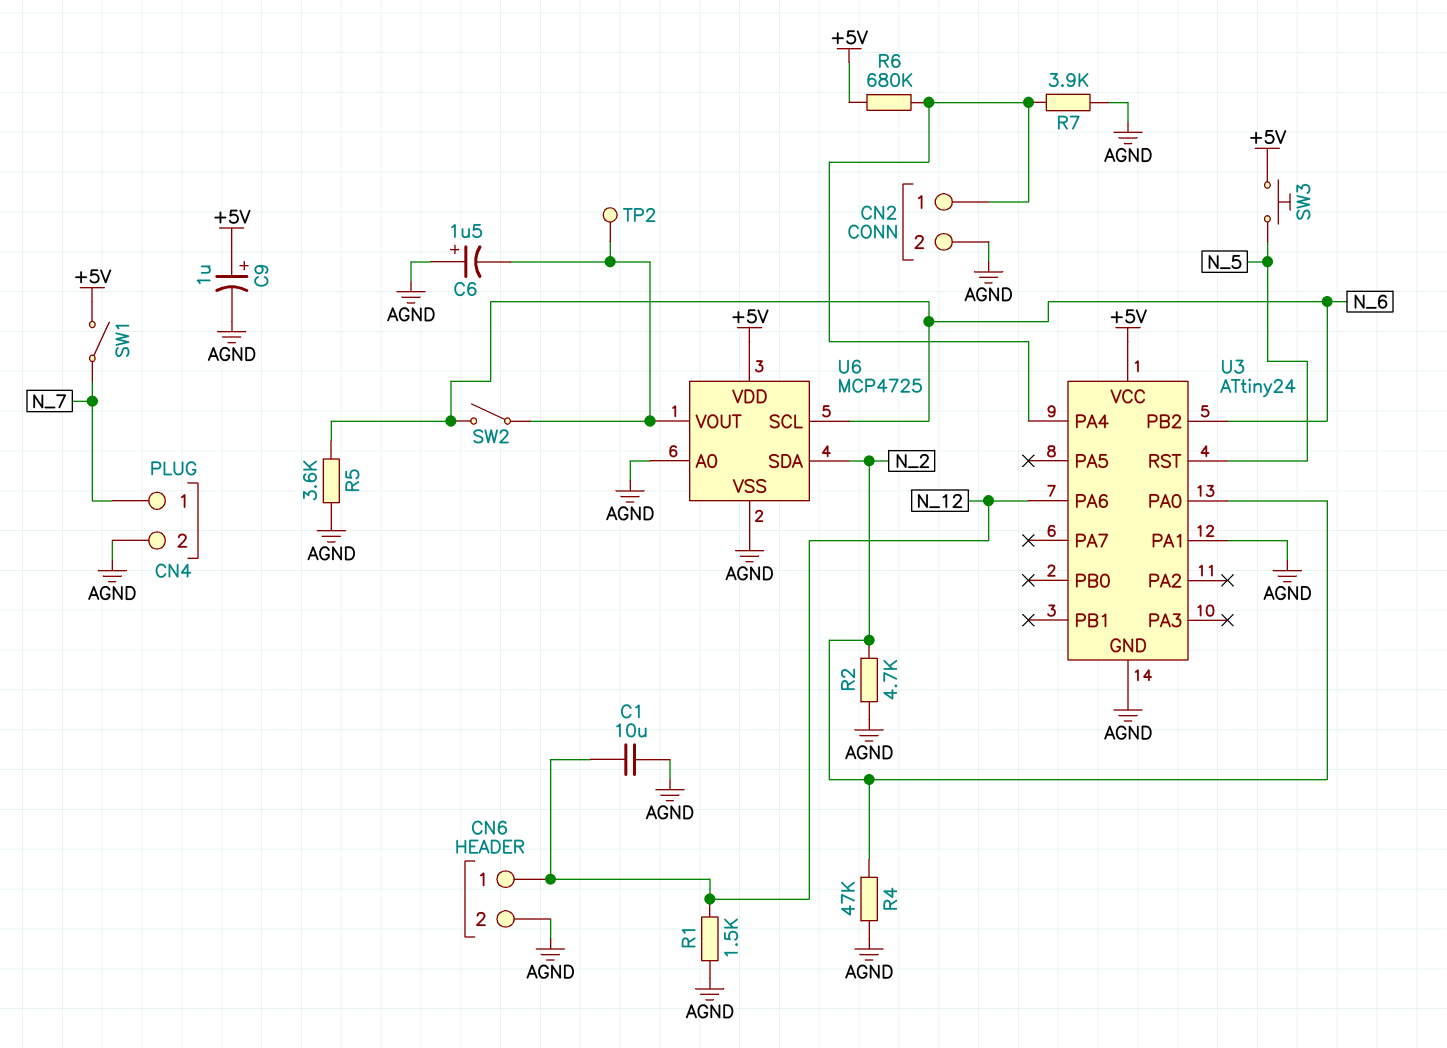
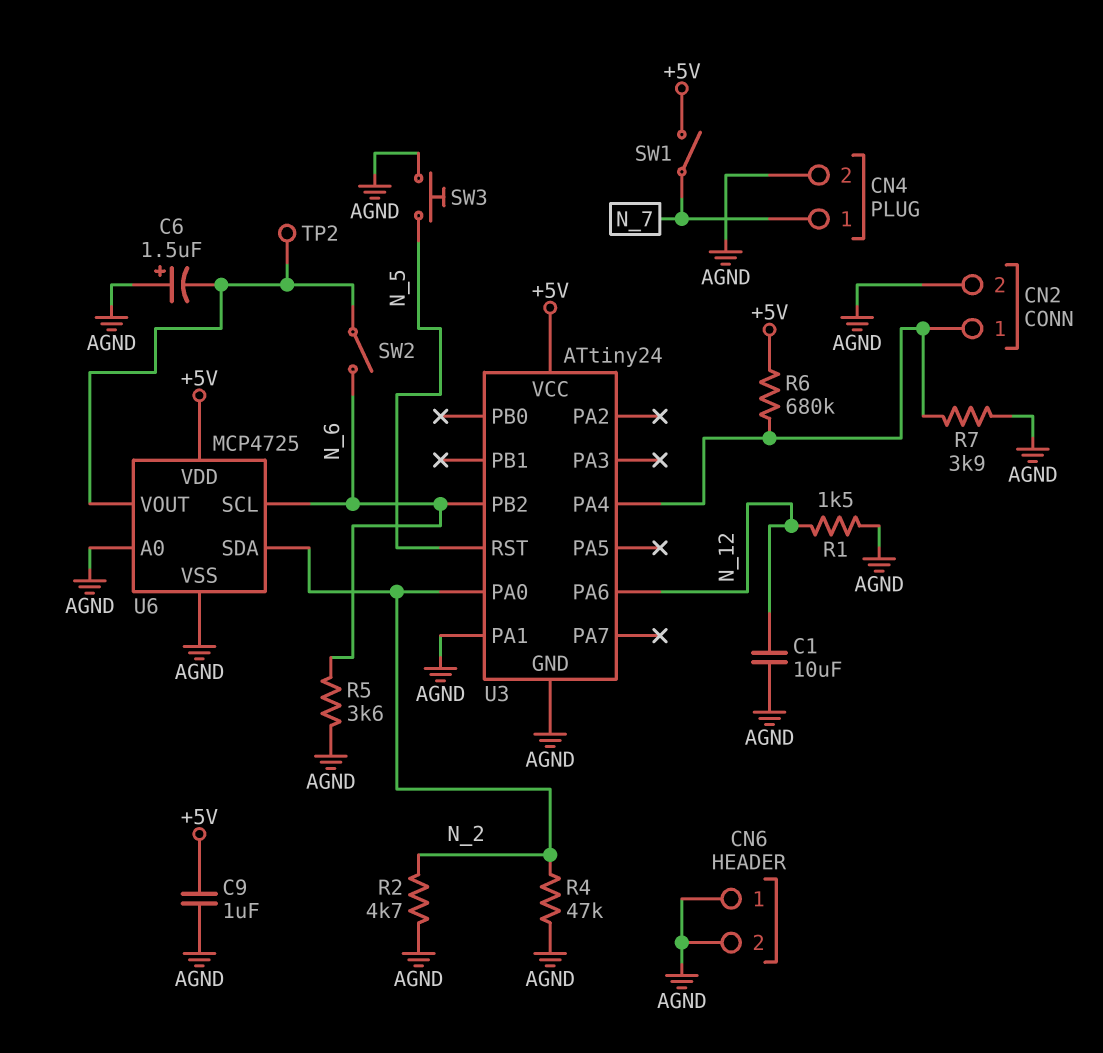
C9: 1uF (plus +5V, minus AGND) -> 1uF (+5V, AGND)
CN6 pin 1: N_12 -> AGND
SW3: button (+5V, N_5) -> button (AGND, N_5)

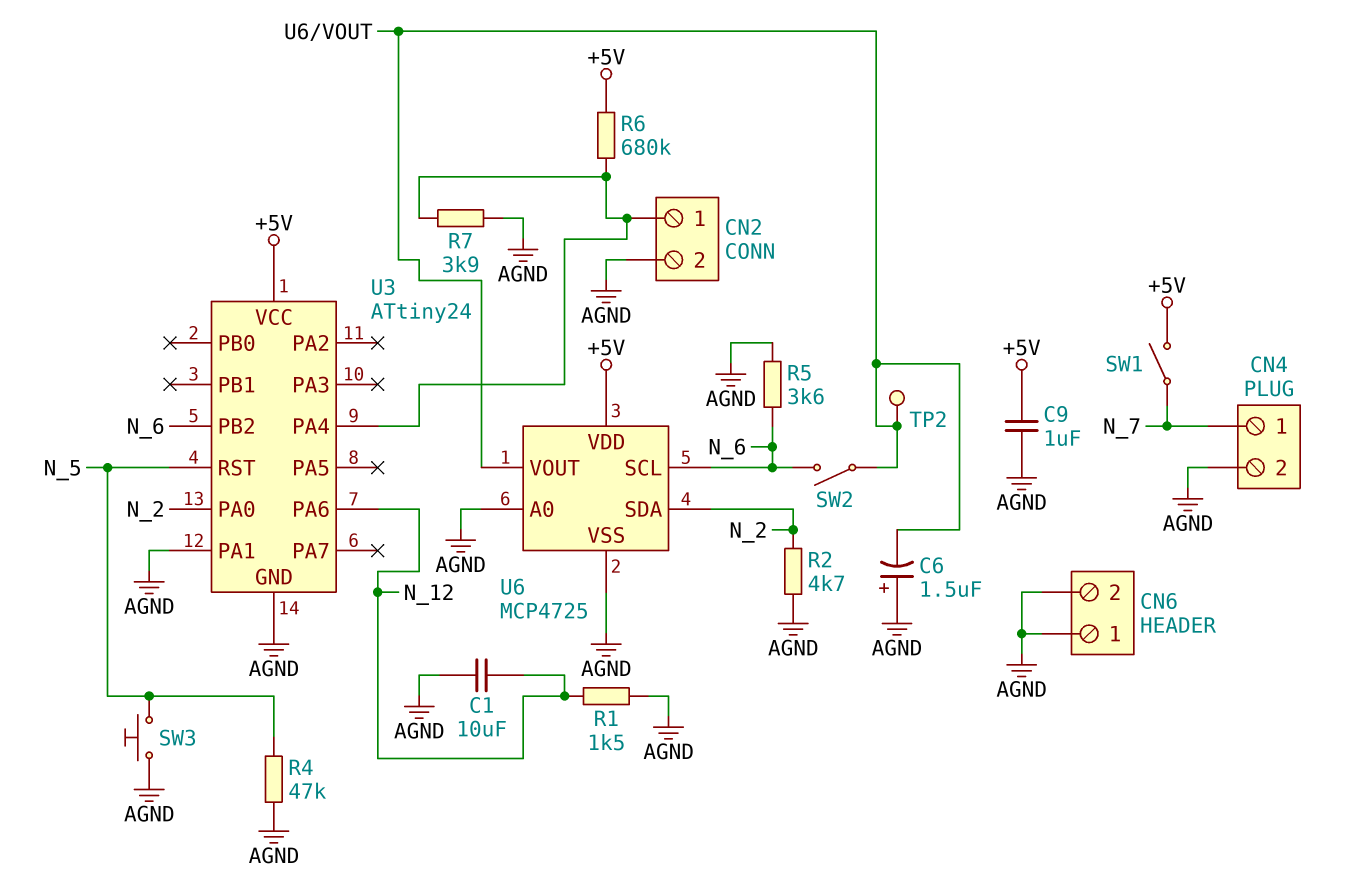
R4: 47k (AGND, N_2) -> 47k (AGND, N_5)

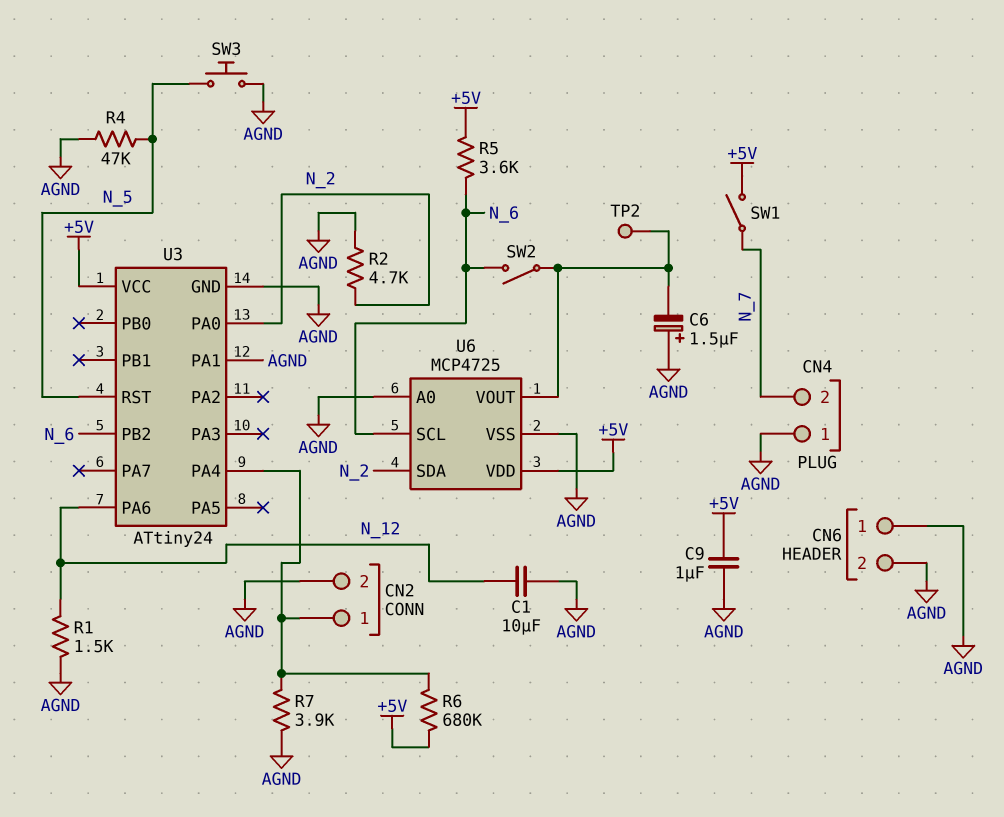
CN4 pin 1: N_7 -> AGND
CN4 pin 2: AGND -> N_7
R5: 3.6k (AGND, N_6) -> 3.6k (+5V, N_6)

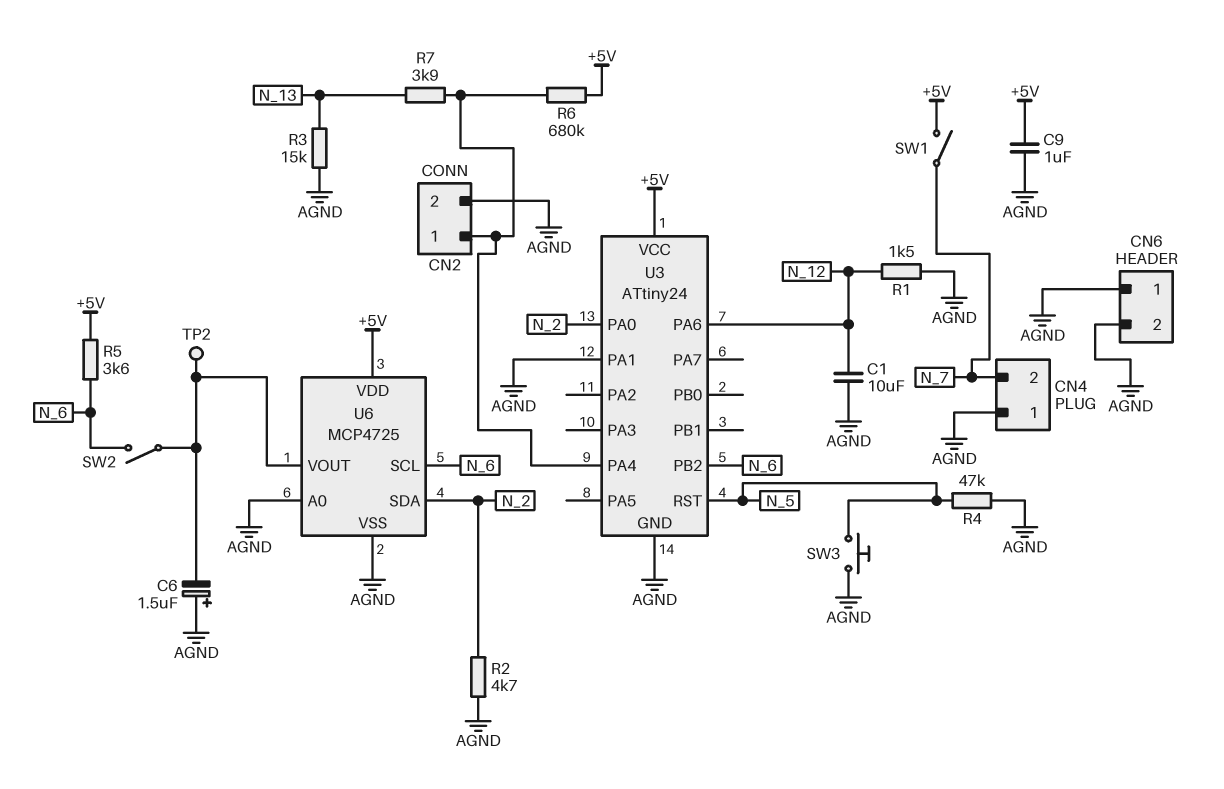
R3: none -> 15k (AGND, N_13)
R7: 3.9k (AGND, CN2/1) -> 3.9k (CN2/1, N_13)

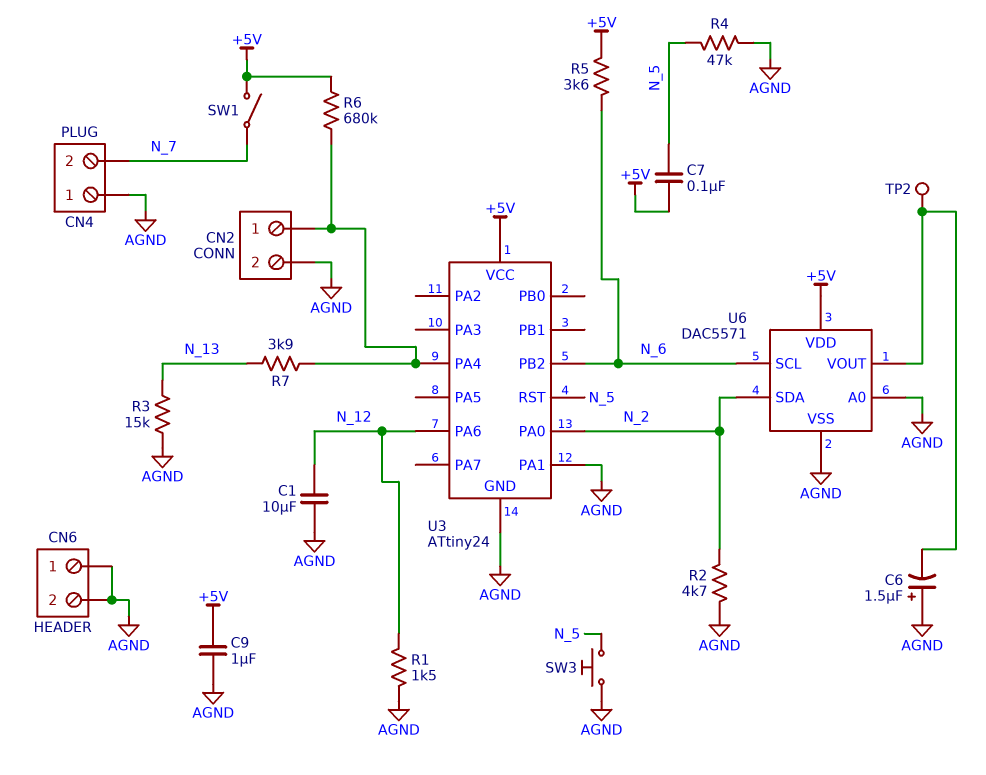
C7: none -> 100nF (+5V, N_5)
SW2: switch (N_6, U6/VOUT) -> none
U6: MCP4725 -> DAC5571

